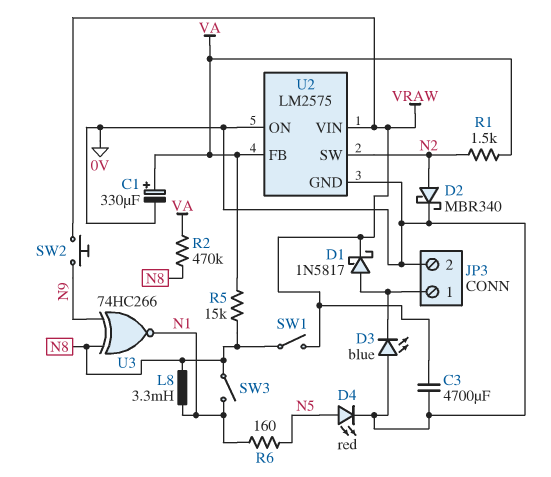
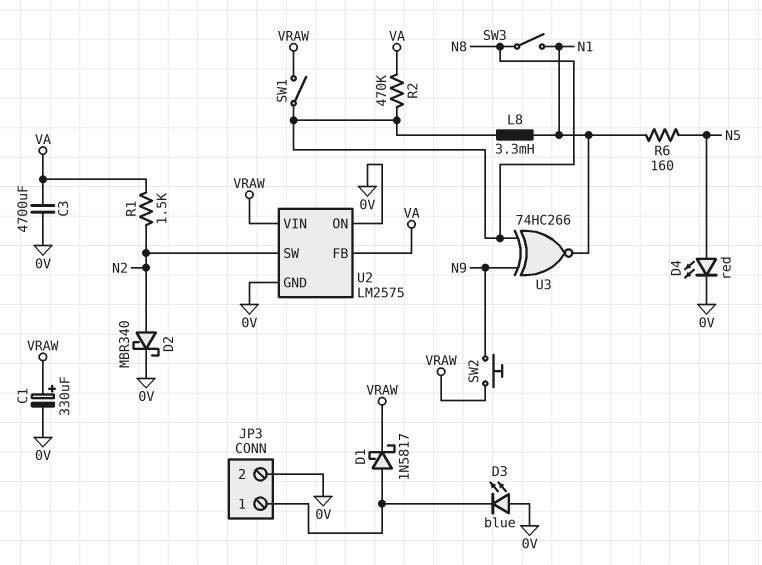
C1: 330uF (plus VA, minus 0V) -> 330uF (plus VRAW, minus 0V)
C3: 4700uF (0V, VRAW) -> 4700uF (0V, VA)
R5: 15k (N8, VA) -> none

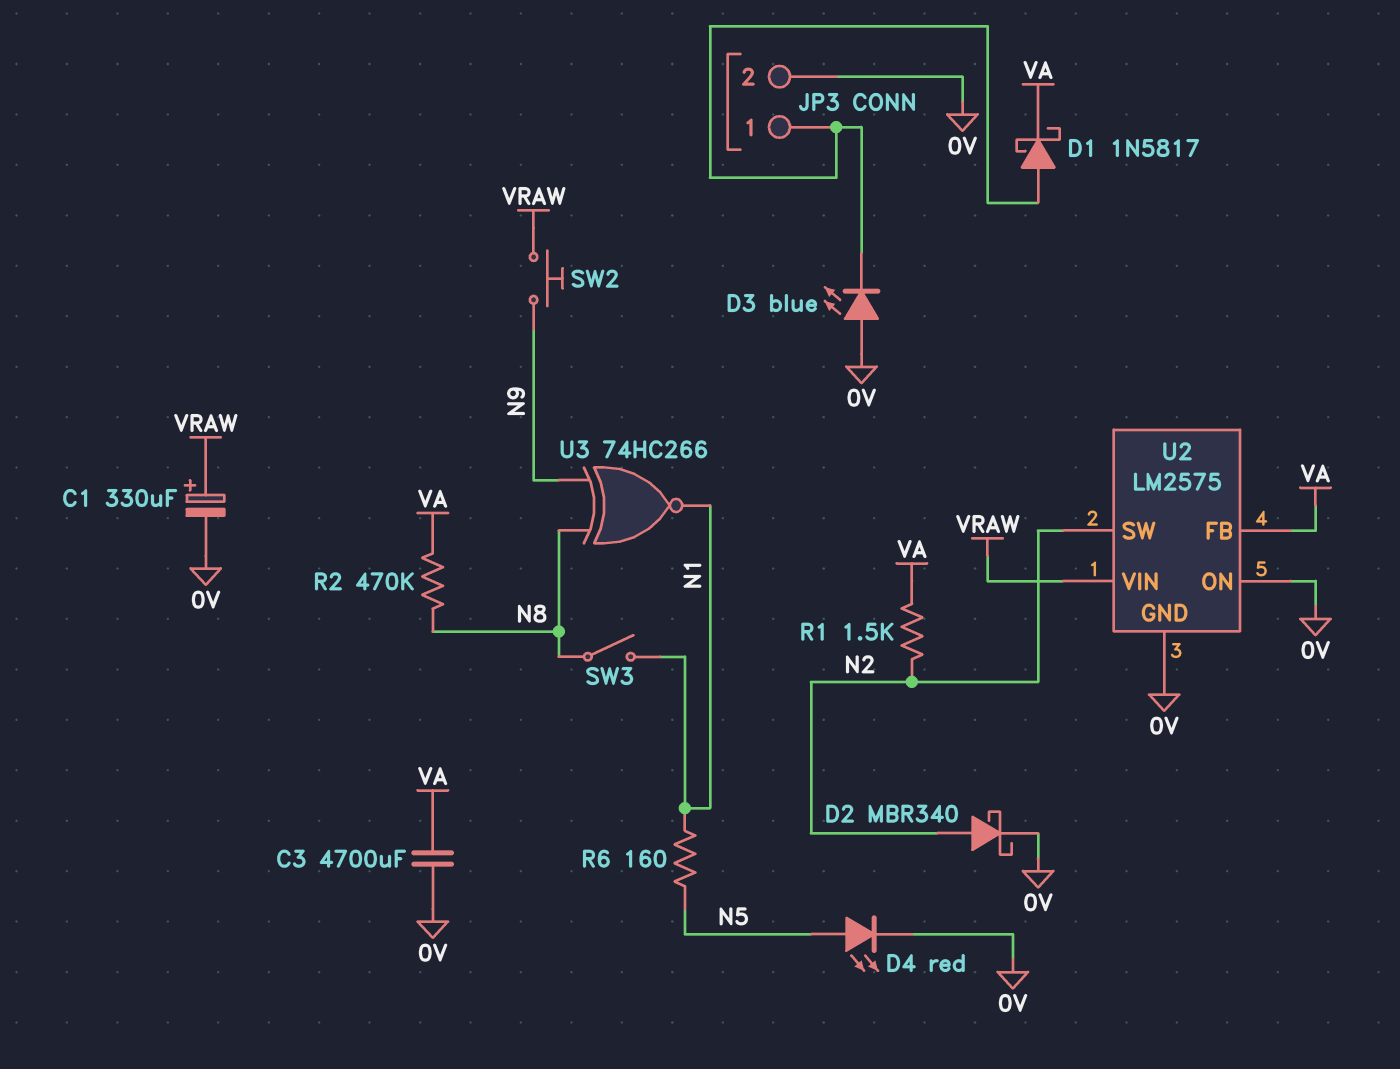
D1: schottky 1N5817 (A JP3/1, K VRAW) -> schottky 1N5817 (A JP3/1, K VA)
L8: 3.3mH (N1, N8) -> none
SW1: switch (N8, VRAW) -> none

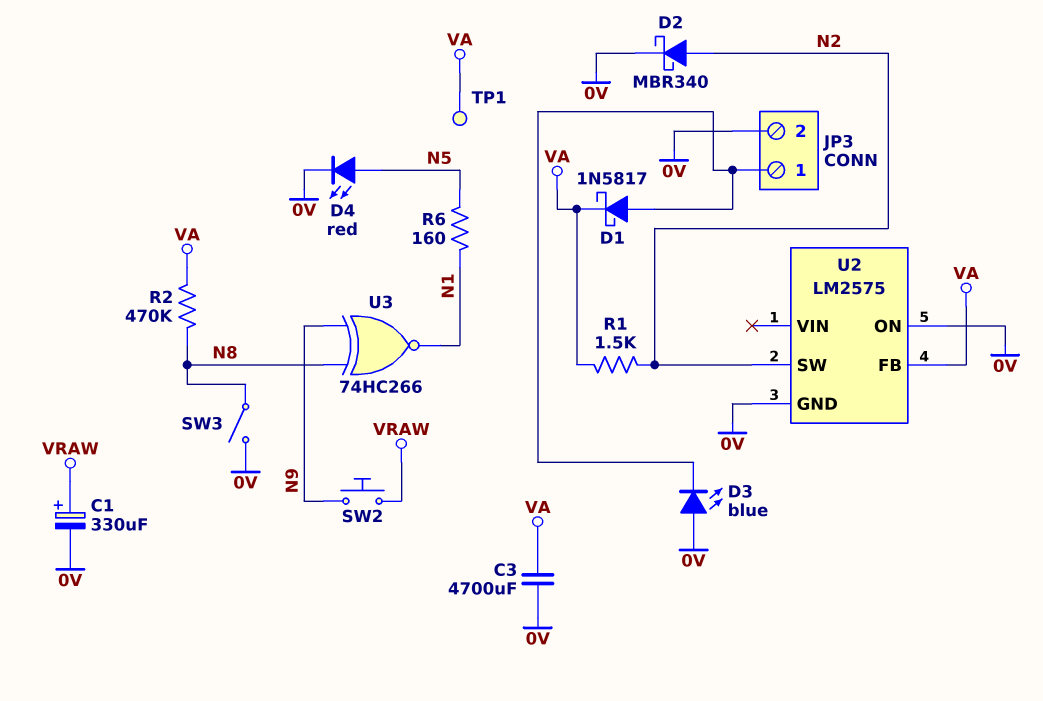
SW3: switch (N1, N8) -> switch (0V, N8)
TP1: none -> test point (VA)
U2 pin VIN: VRAW -> none

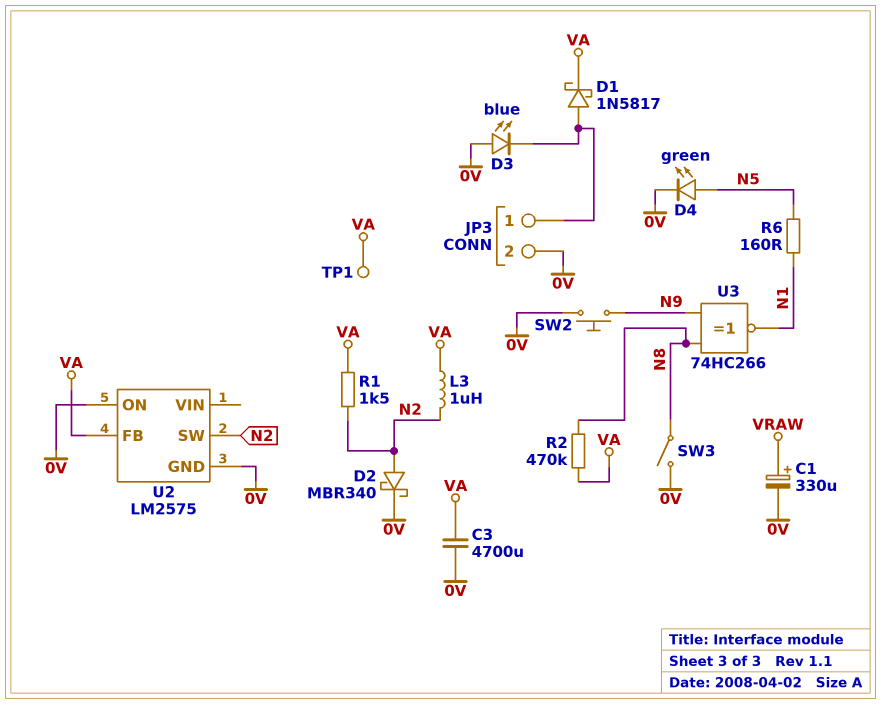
D4: LED red (A N5, K 0V) -> LED green (A N5, K 0V)
L3: none -> 1uH (N2, VA)
SW2: button (N9, VRAW) -> button (0V, N9)

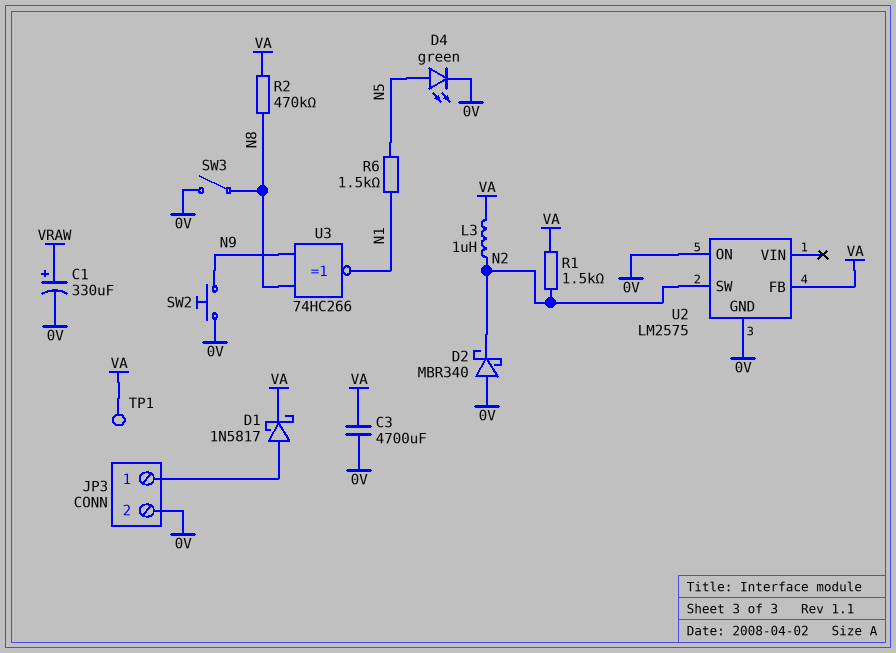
D2: schottky MBR340 (A N2, K 0V) -> schottky MBR340 (A 0V, K N2)
D3: LED blue (A 0V, K JP3/1) -> none
R6: 160 (N1, N5) -> 1.5k (N1, N5)

